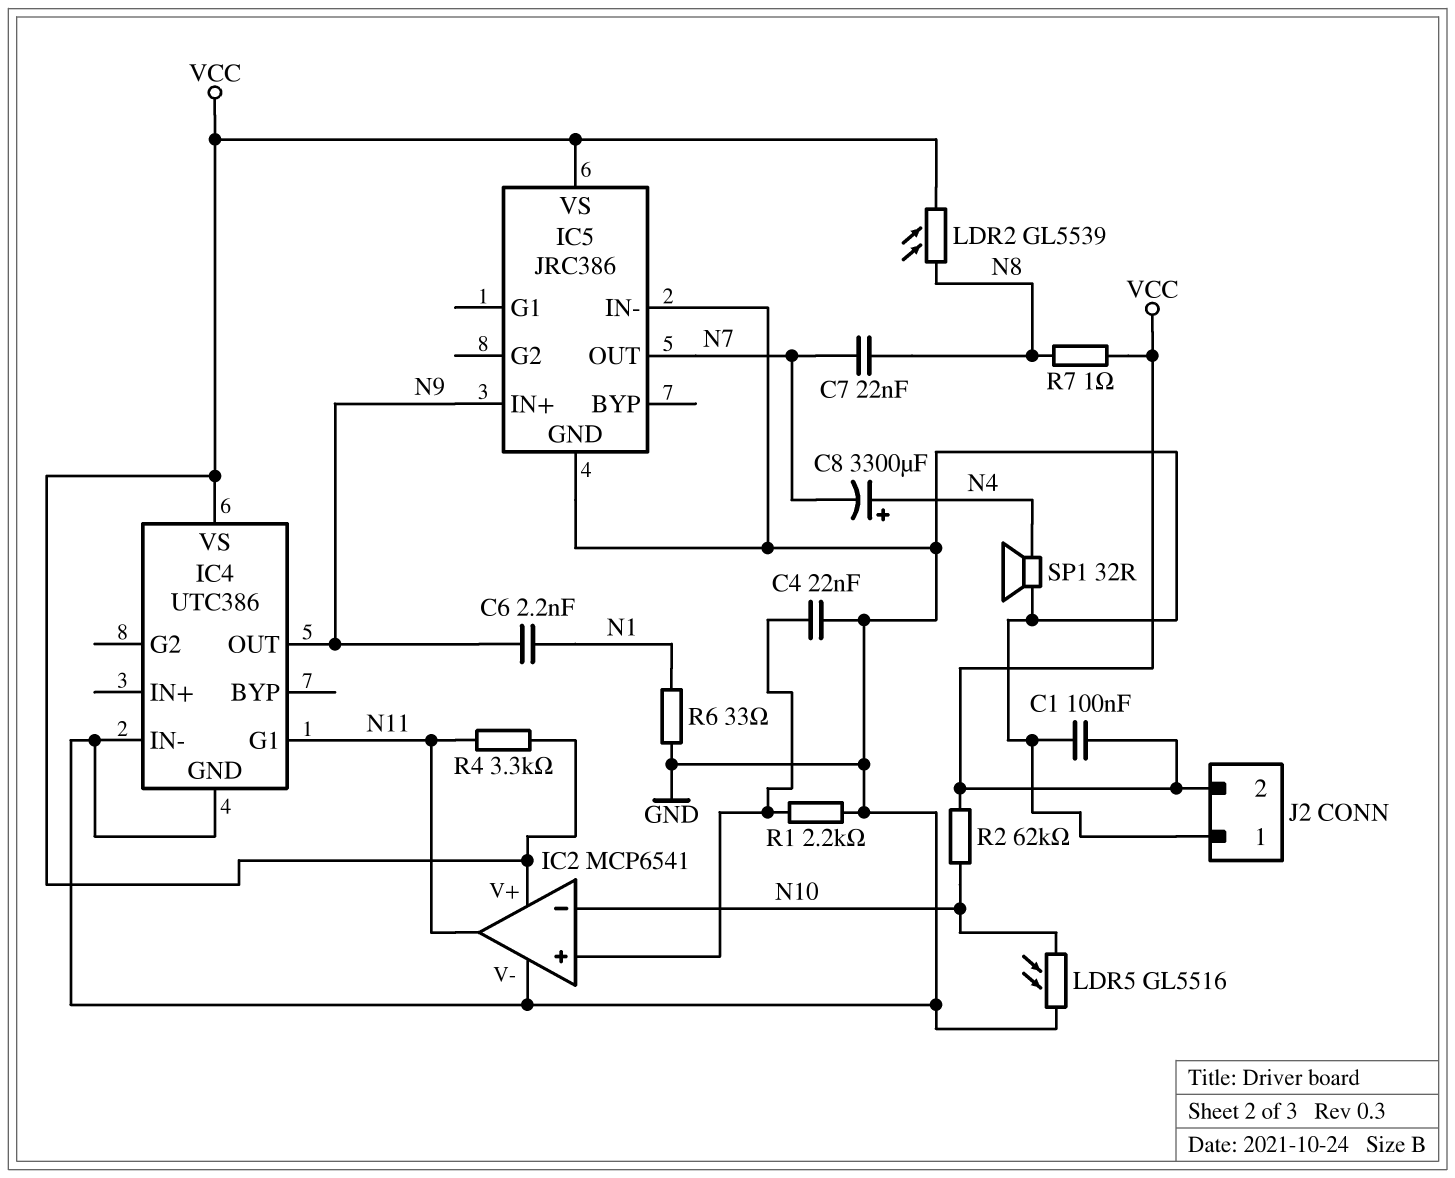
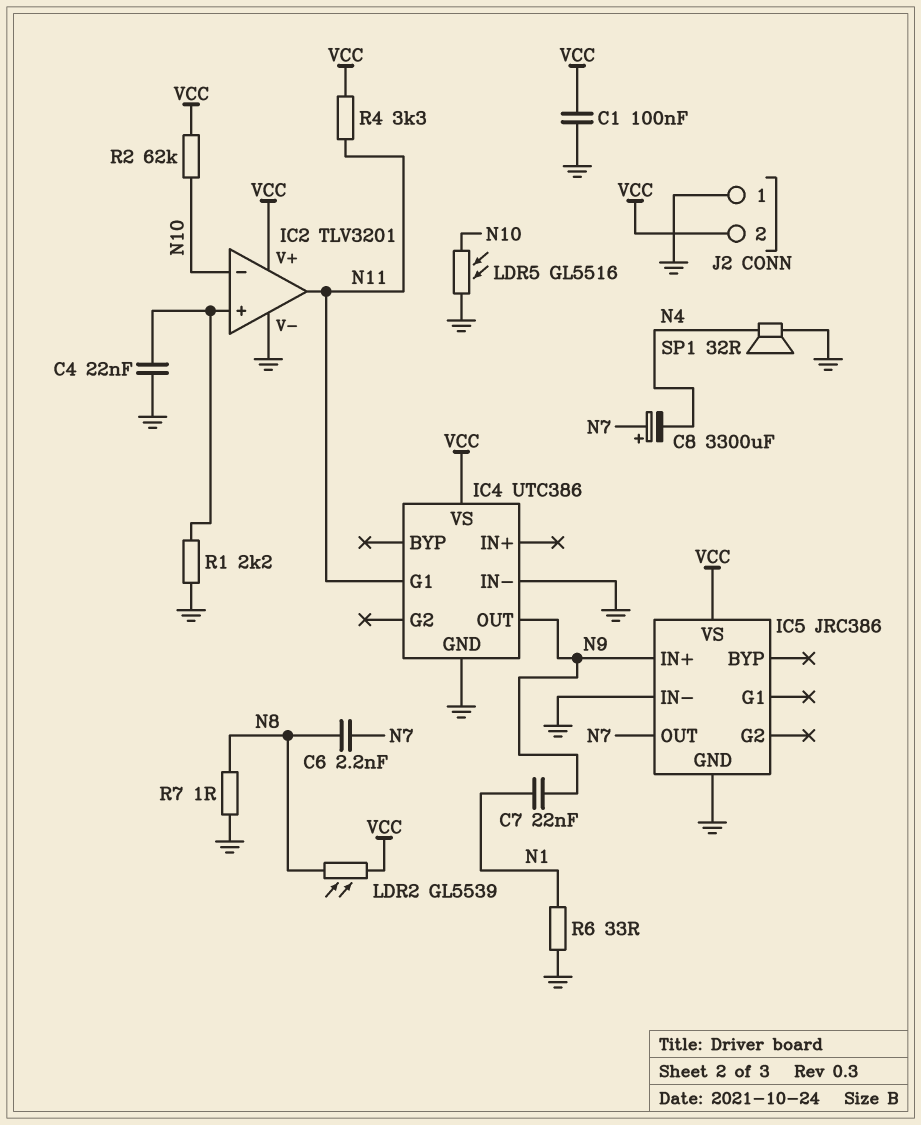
C6: 2.2nF (N1, N9) -> 2.2nF (N7, N8)
C7: 22nF (N7, N8) -> 22nF (N1, N9)
C8: 3300uF (plus N4, minus N7) -> 3300uF (plus N7, minus N4)
IC2: MCP6541 -> TLV3201
R7: 1 (N8, VCC) -> 1 (GND, N8)

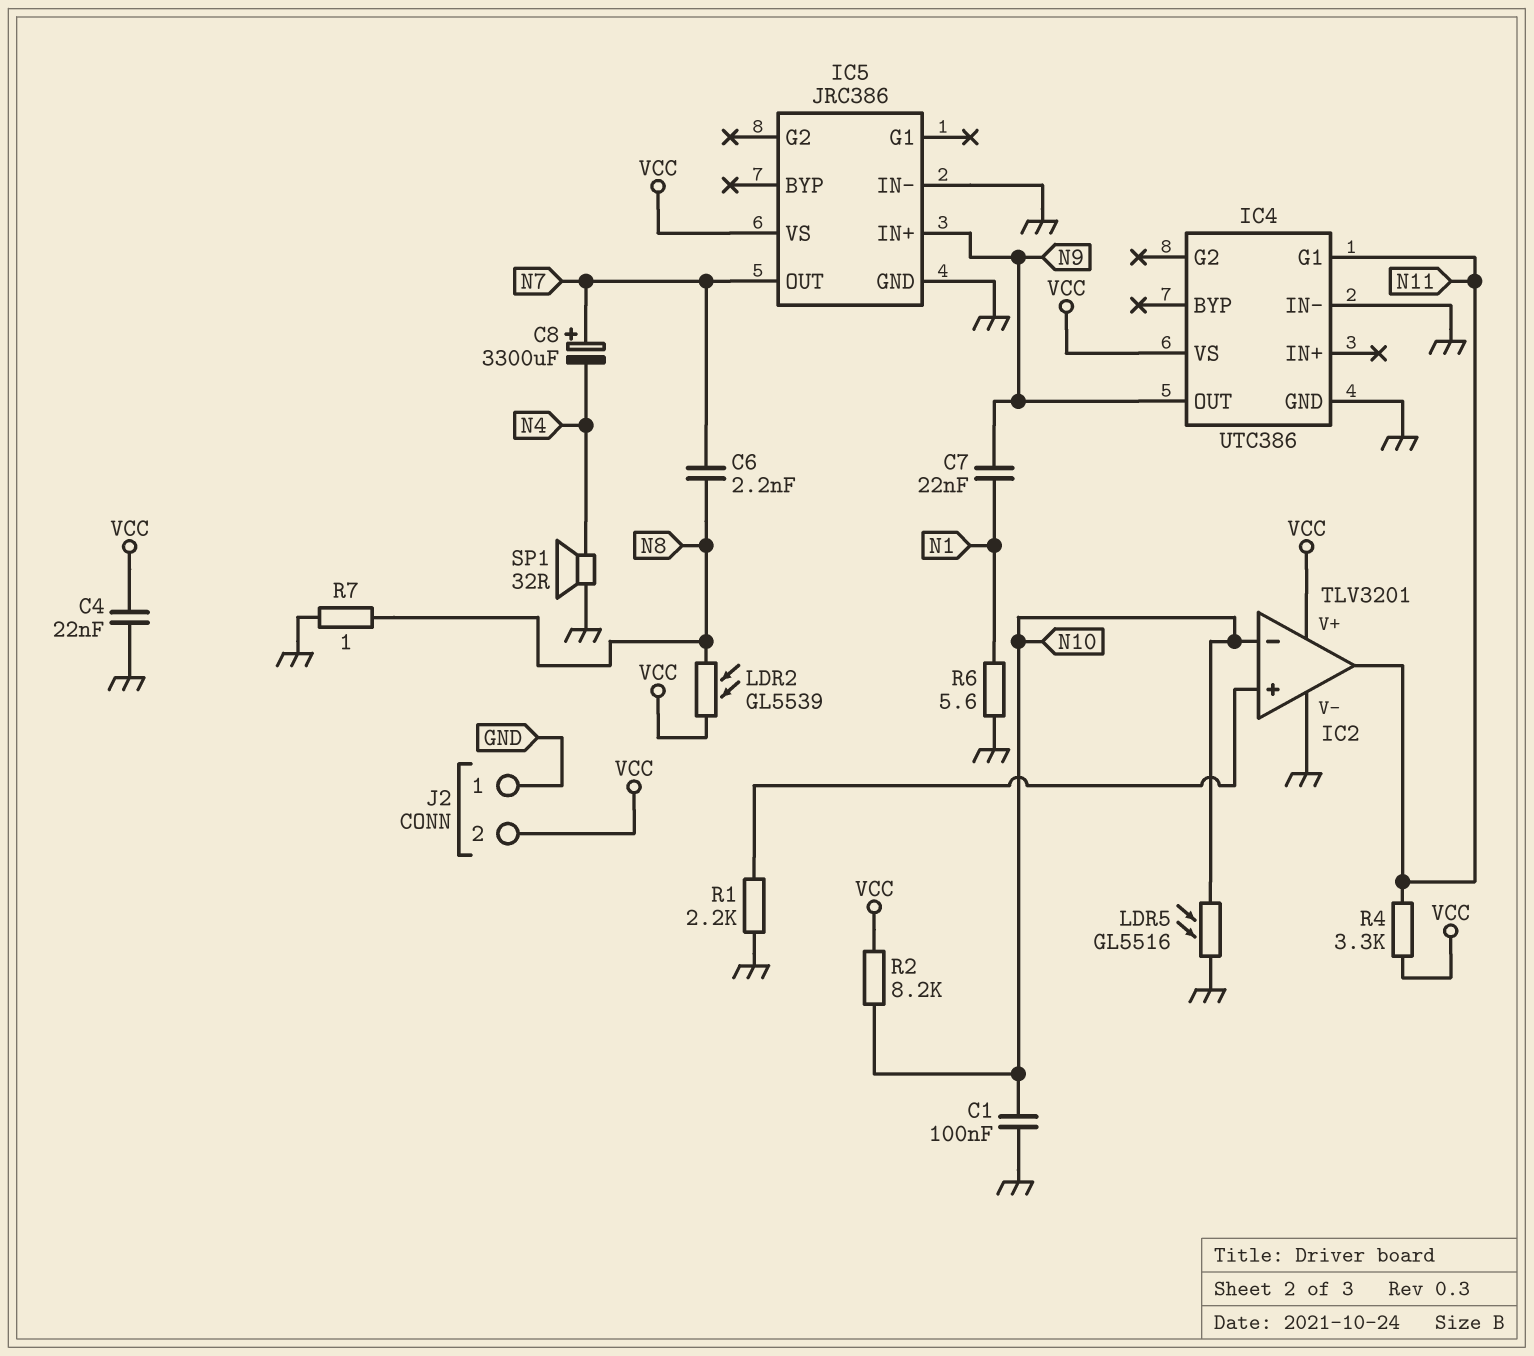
C1: 100nF (GND, VCC) -> 100nF (GND, N10)
C4: 22nF (GND, IC2/in+) -> 22nF (GND, VCC)
R2: 62k (N10, VCC) -> 8.2k (N10, VCC)
R6: 33 (GND, N1) -> 5.6 (GND, N1)

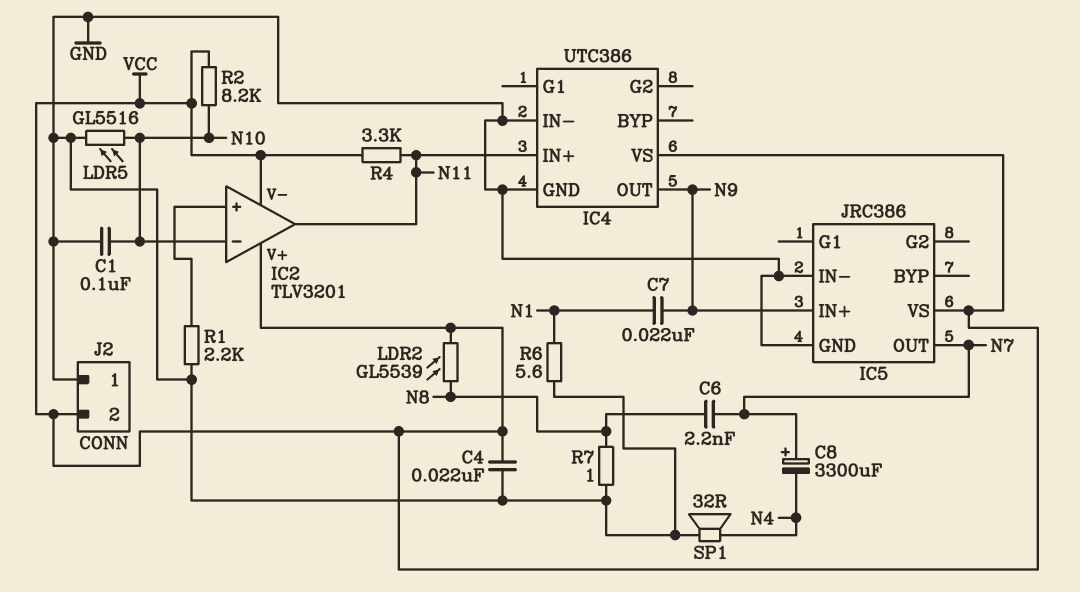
IC2 pin V-: GND -> VCC
IC4 pin G1: N11 -> none
IC4 pin IN+: none -> N11

